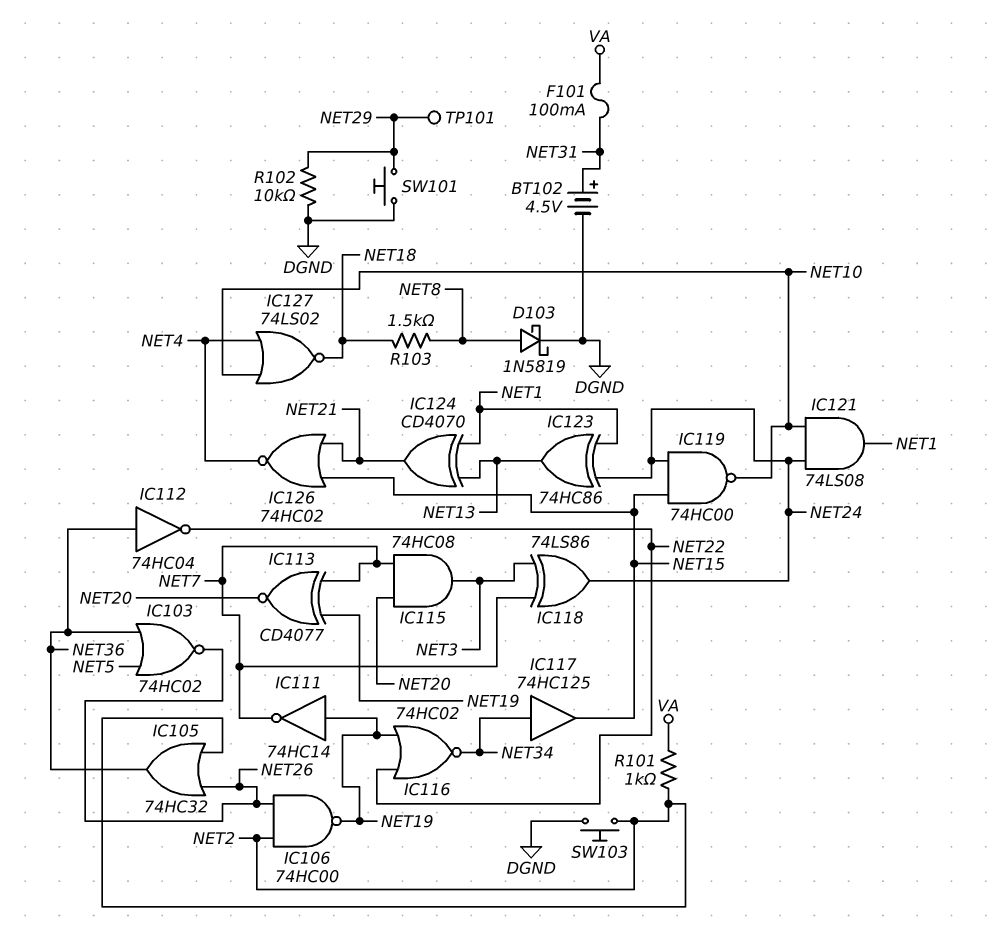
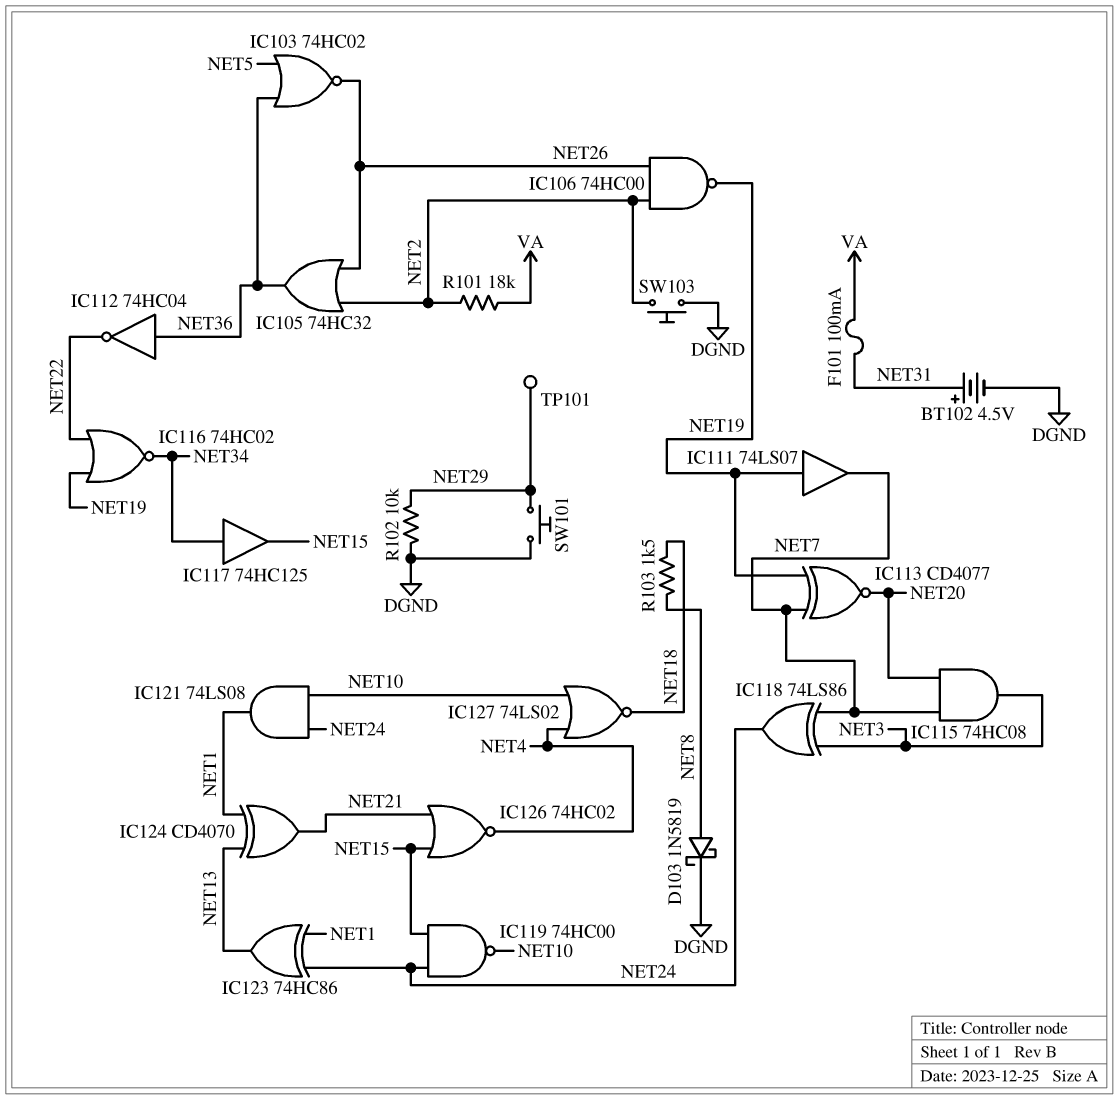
IC111: NOT 74HC14 (in NET19, out NET7) -> buffer 74LS07 (in NET19, out NET7)
R101: 1k (NET2, VA) -> 18k (NET2, VA)

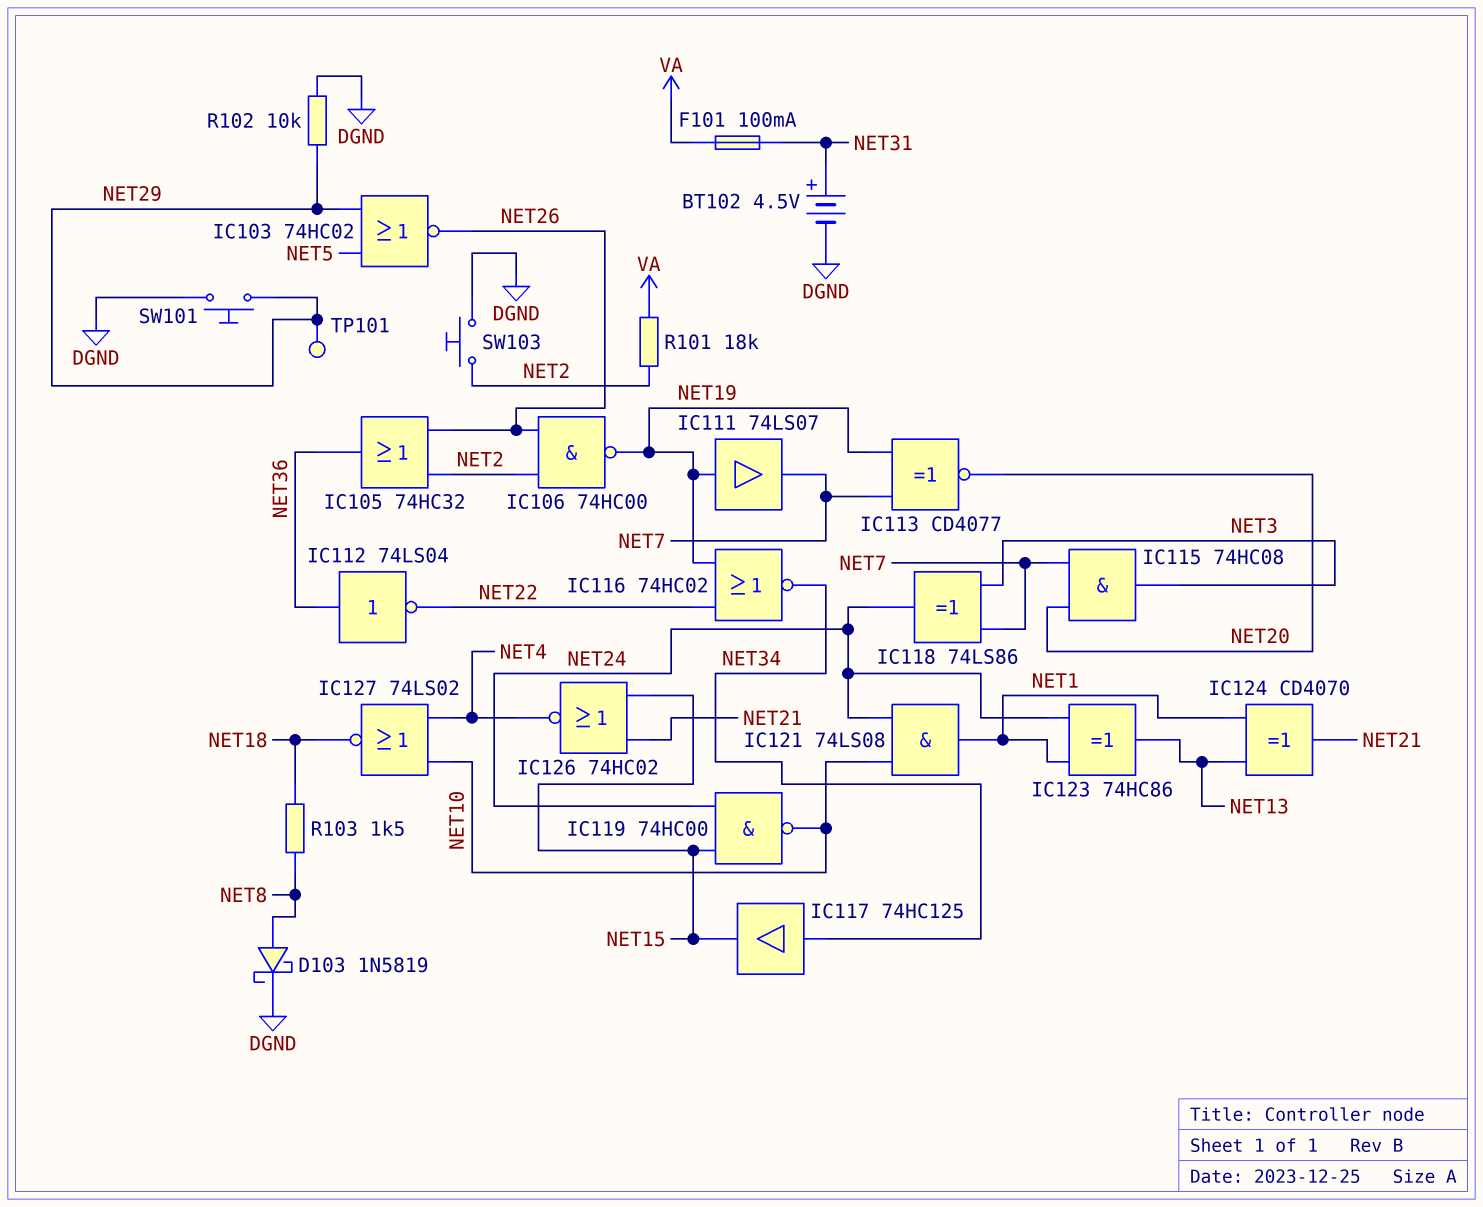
IC103: NOR 74HC02 (in NET5, in NET36, out NET26) -> NOR 74HC02 (in NET5, in NET29, out NET26)
IC112: NOT 74HC04 (in NET36, out NET22) -> NOT 74LS04 (in NET36, out NET22)

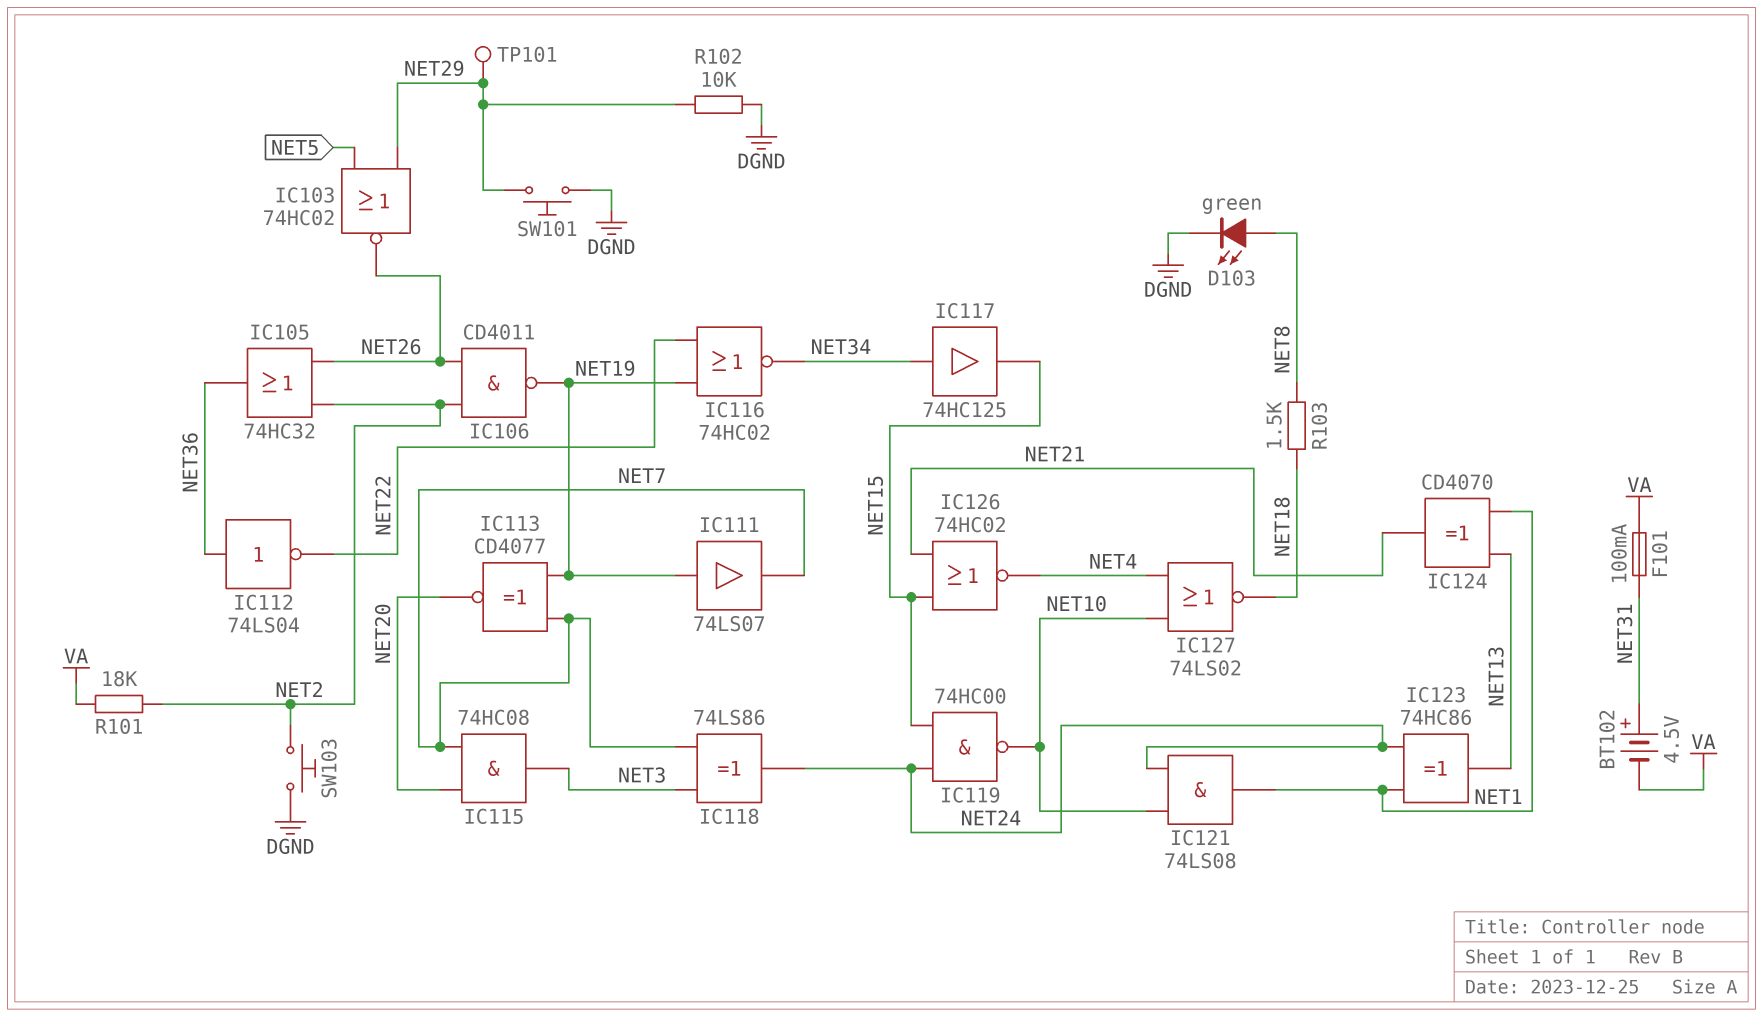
BT102: 4.5V (plus NET31, minus DGND) -> 4.5V (plus NET31, minus VA)
D103: schottky 1N5819 (A NET8, K DGND) -> LED green (A NET8, K DGND)
IC106: NAND 74HC00 (in NET2, in NET26, out NET19) -> NAND CD4011 (in NET2, in NET26, out NET19)

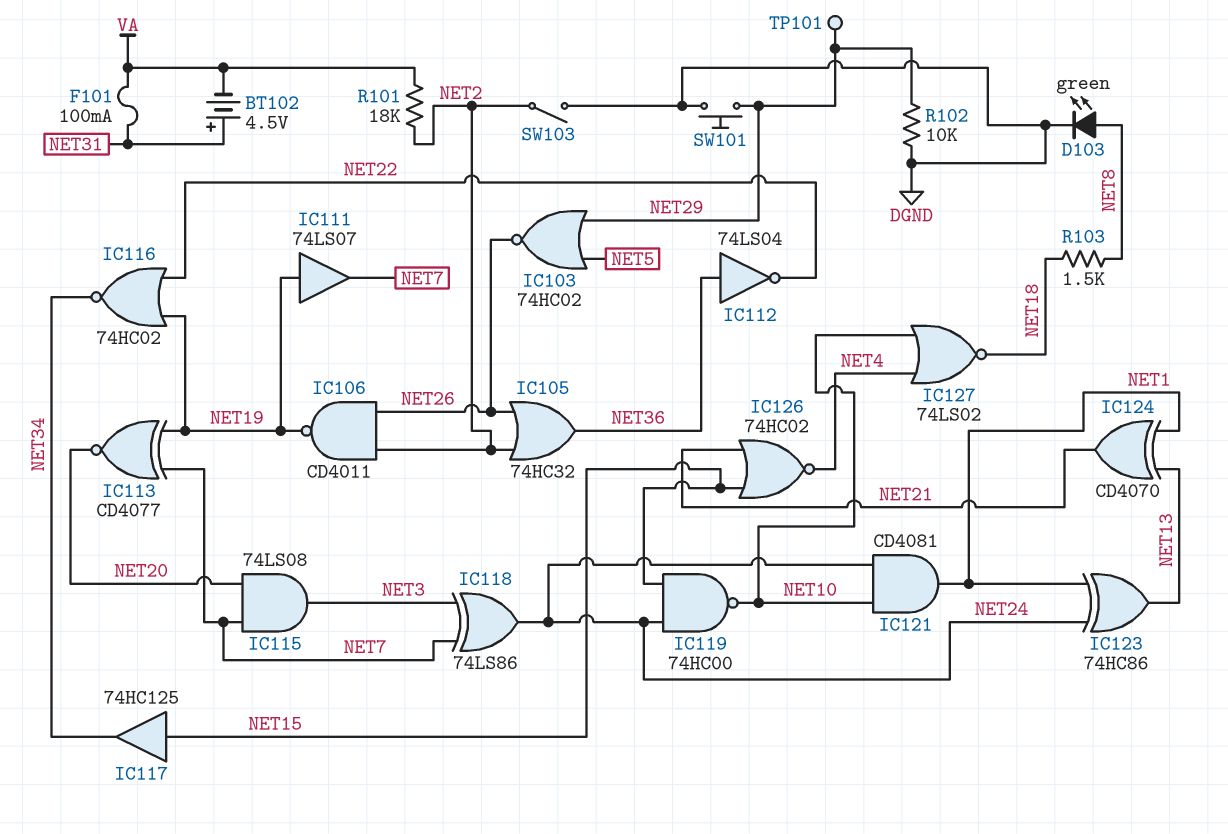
IC115: AND 74HC08 (in NET7, in NET20, out NET3) -> AND 74LS08 (in NET7, in NET20, out NET3)
IC117: buffer 74HC125 (in NET34, out NET15) -> buffer 74HC125 (in NET15, out NET34)
IC121: AND 74LS08 (in NET10, in NET24, out NET1) -> AND CD4081 (in NET10, in NET24, out NET1)
SW103: button (DGND, NET2) -> switch (DGND, NET2)

